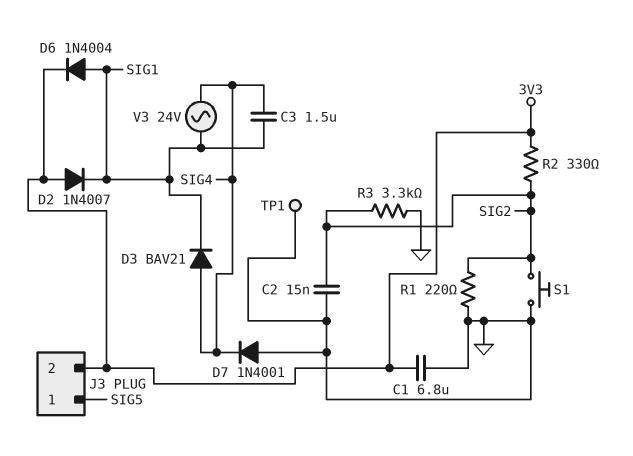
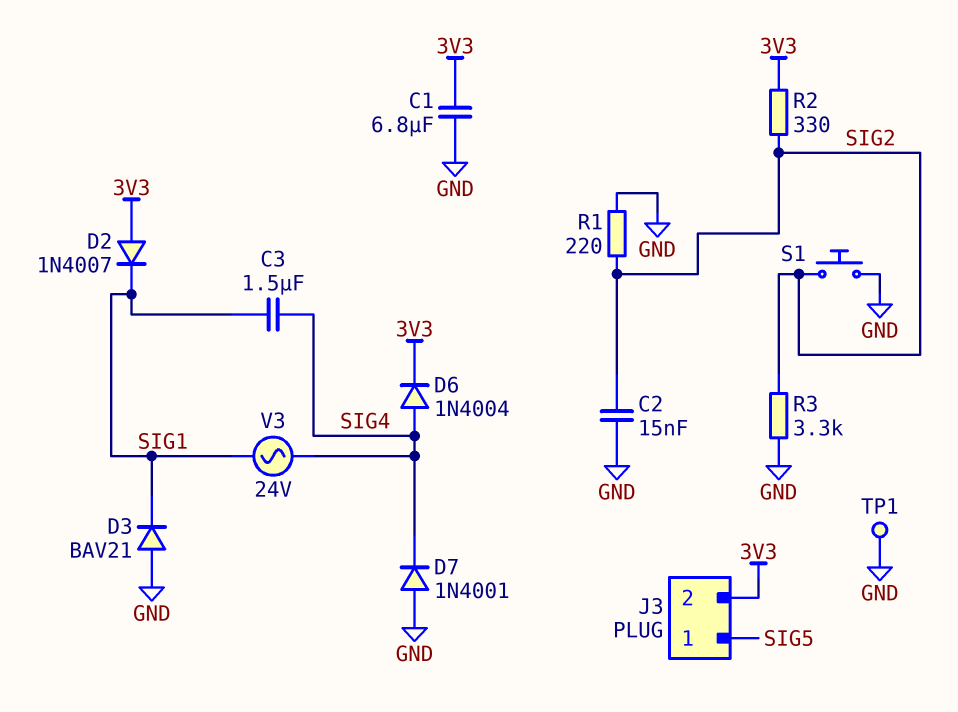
D3: diode BAV21 (A SIG4, K SIG1) -> diode BAV21 (A GND, K SIG1)
D6: diode 1N4004 (A SIG1, K 3V3) -> diode 1N4004 (A SIG4, K 3V3)

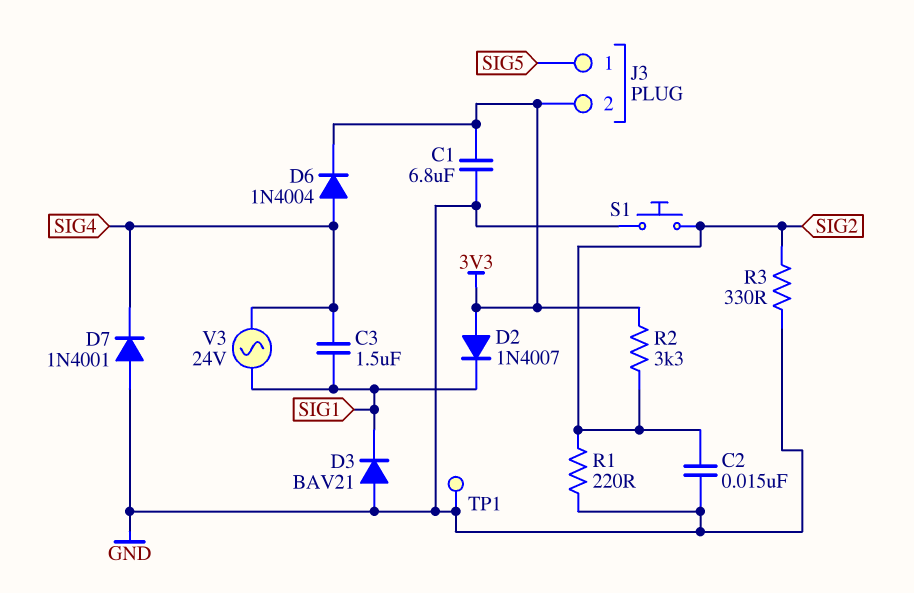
R2: 330 (3V3, SIG2) -> 3.3k (3V3, SIG2)
R3: 3.3k (GND, SIG2) -> 330 (GND, SIG2)

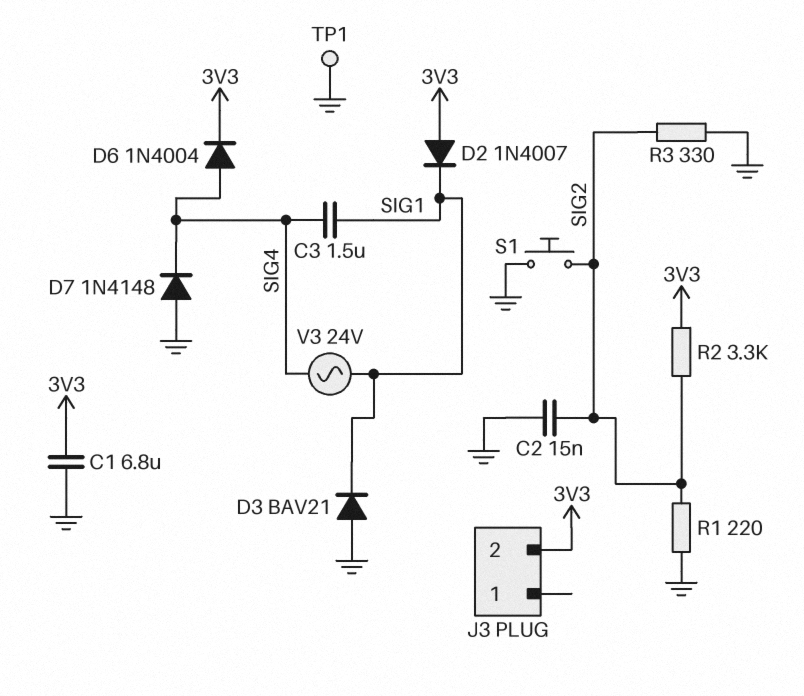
D7: diode 1N4001 (A GND, K SIG4) -> diode 1N4148 (A GND, K SIG4)
J3 pin 1: SIG5 -> none

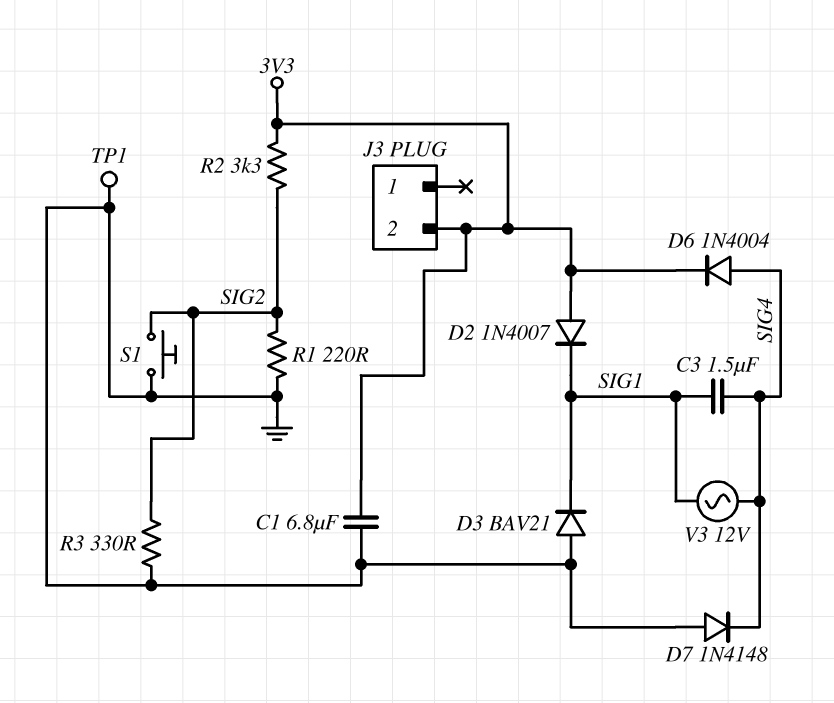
C2: 15nF (GND, SIG2) -> none
V3: AC 24V (SIG1, SIG4) -> AC 12V (SIG1, SIG4)

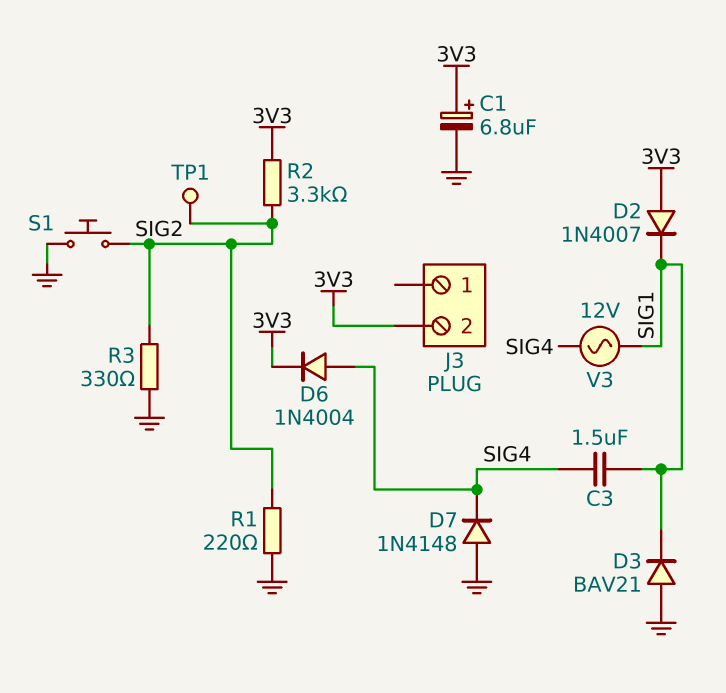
C1: 6.8uF (3V3, GND) -> 6.8uF (plus 3V3, minus GND)
TP1: test point (GND) -> test point (SIG2)

